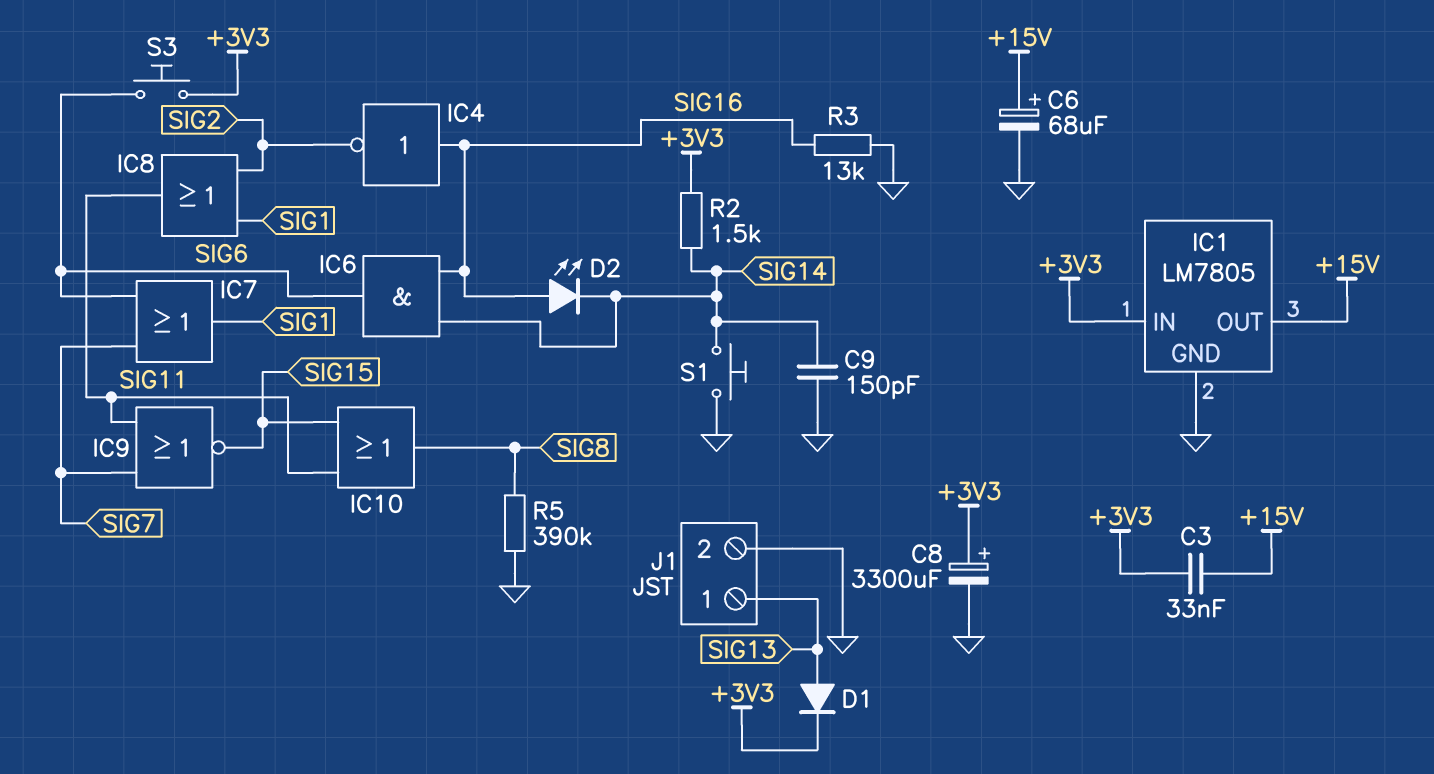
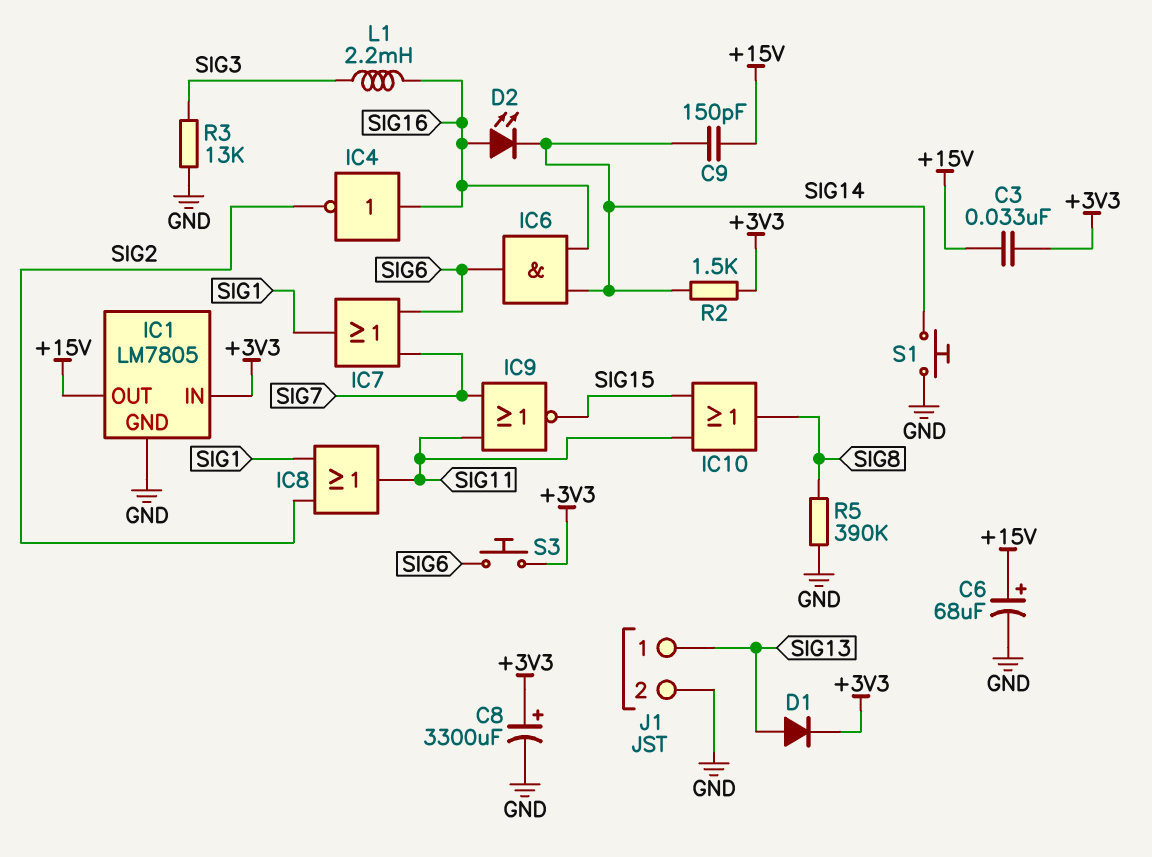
C9: 150pF (GND, SIG14) -> 150pF (+15V, SIG14)
L1: none -> 2.2mH (SIG3, SIG16)
R3: 13k (GND, SIG16) -> 13k (GND, SIG3)

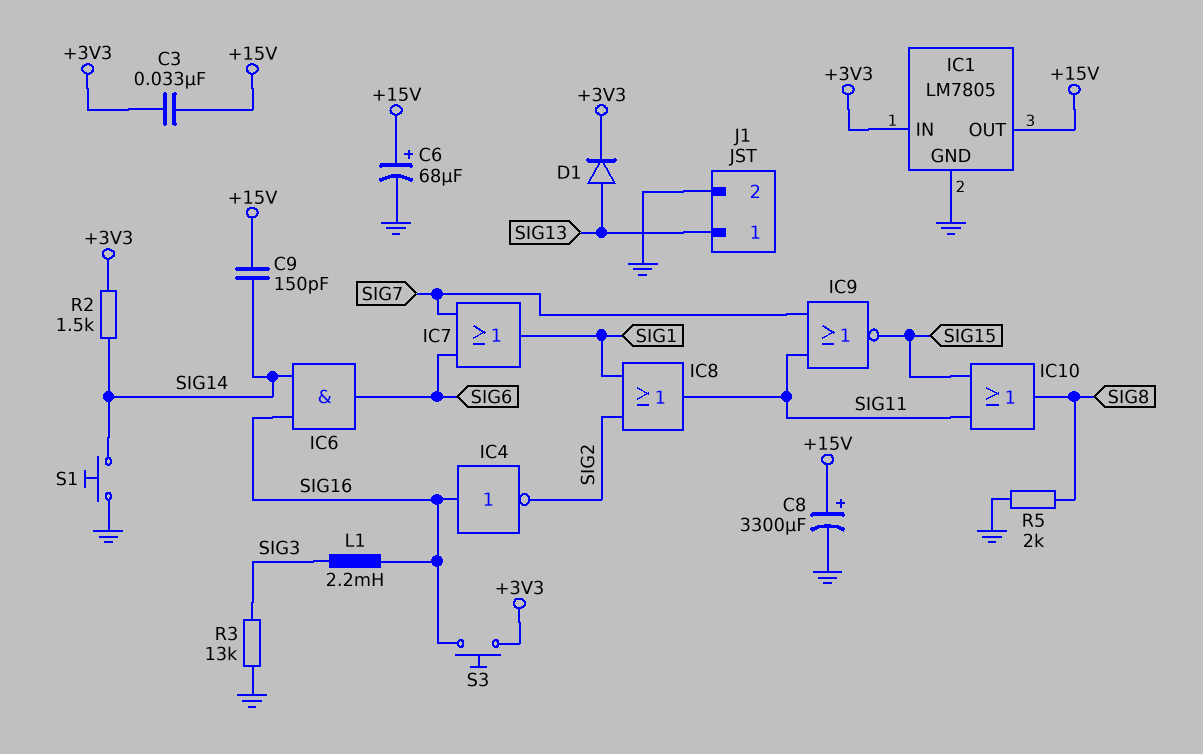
C8: 3300uF (plus +3V3, minus GND) -> 3300uF (plus +15V, minus GND)
D2: LED (A SIG16, K SIG14) -> none
R5: 390k (GND, SIG8) -> 2k (GND, SIG8)
S3: button (+3V3, SIG6) -> button (+3V3, SIG16)

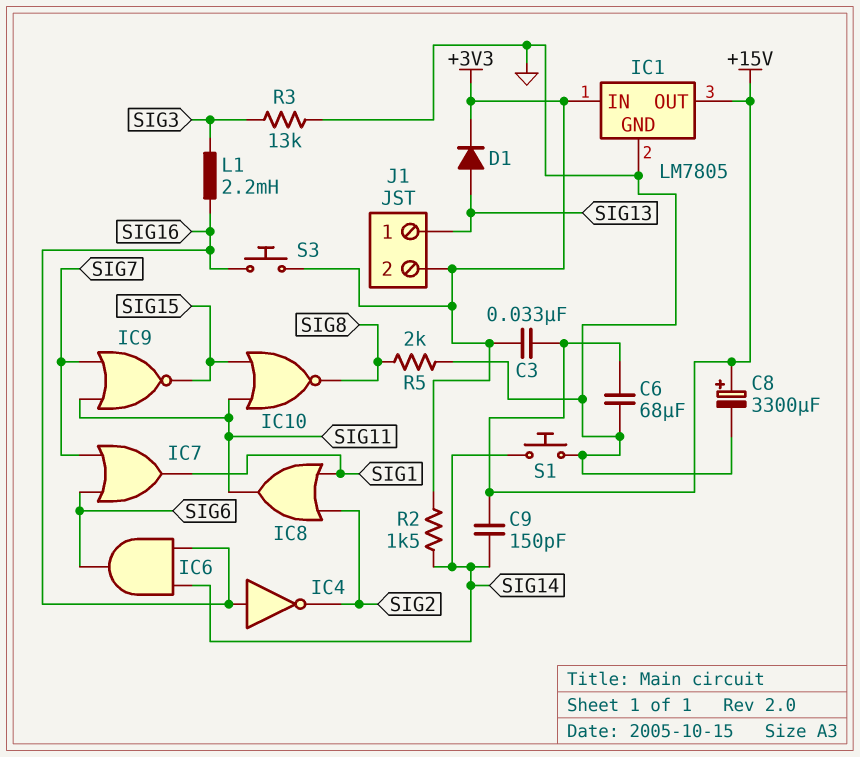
C6: 68uF (plus +15V, minus GND) -> 68uF (+15V, GND)
IC10: OR (in SIG11, in SIG15, out SIG8) -> NOR (in SIG11, in SIG15, out SIG8)
J1 pin 2: GND -> +3V3

